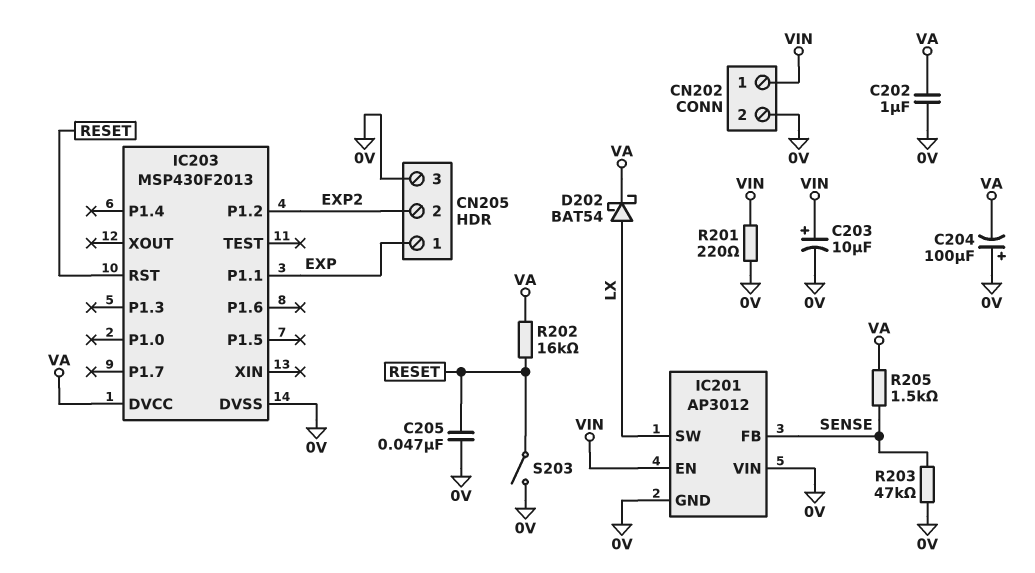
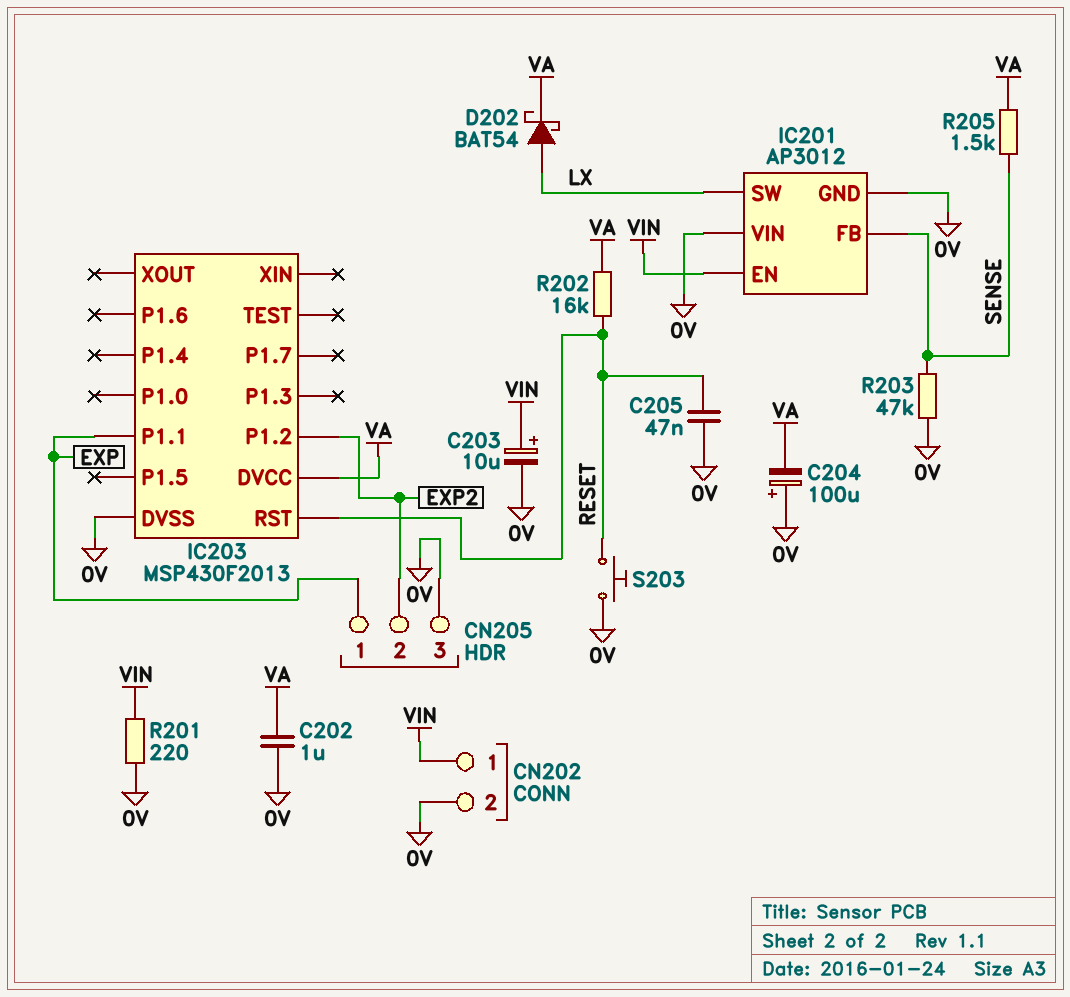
S203: switch (0V, RESET) -> button (0V, RESET)

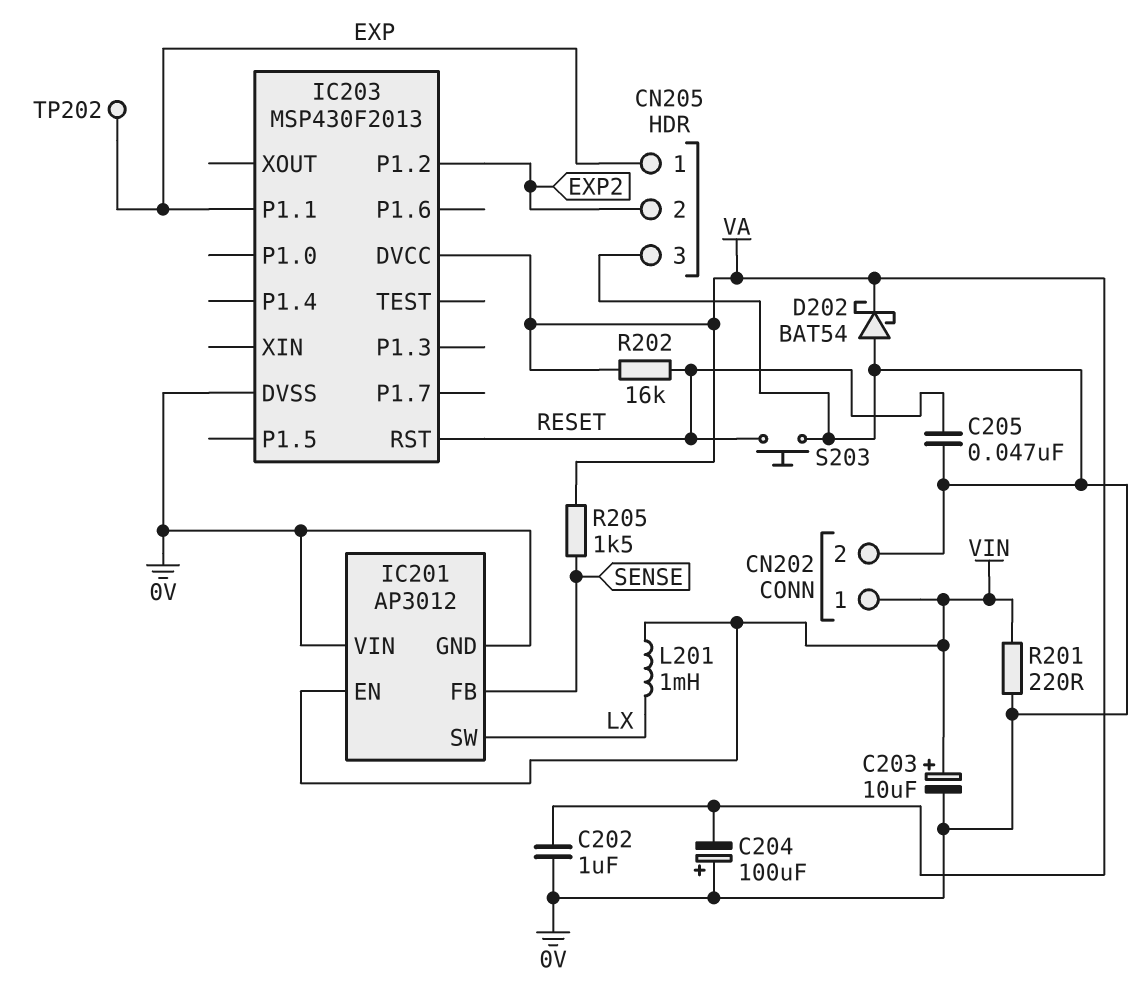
D202: schottky BAT54 (A LX, K VA) -> schottky BAT54 (A 0V, K VA)
L201: none -> 1mH (LX, VIN)
R203: 47k (0V, SENSE) -> none
TP202: none -> test point (EXP)

